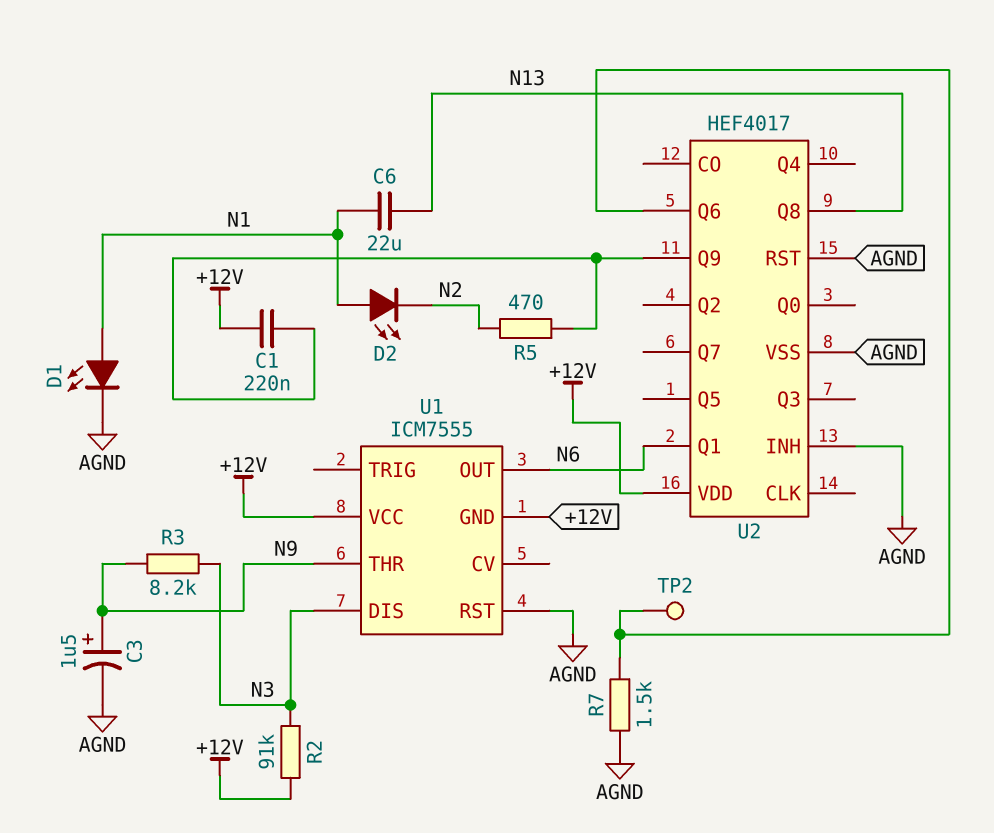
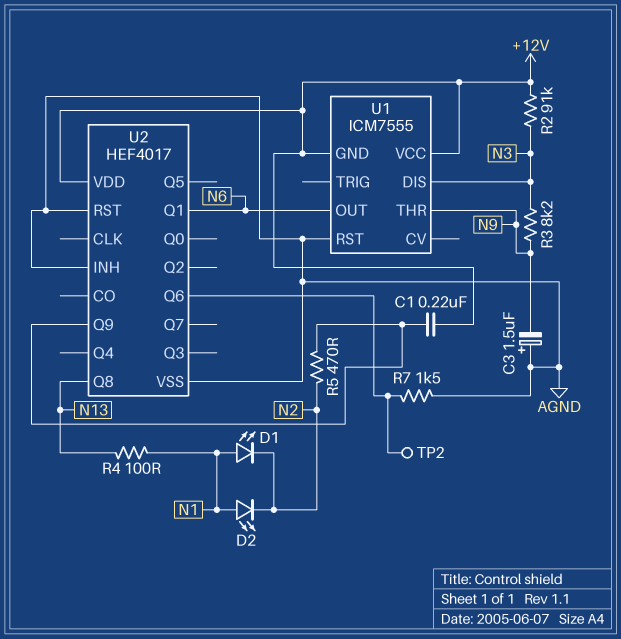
C3: 1.5uF (plus N9, minus AGND) -> 1.5uF (plus AGND, minus N9)
C6: 22uF (N1, N13) -> none
D1: LED (A N1, K AGND) -> LED (A N1, K N2)
R4: none -> 100 (N1, N13)

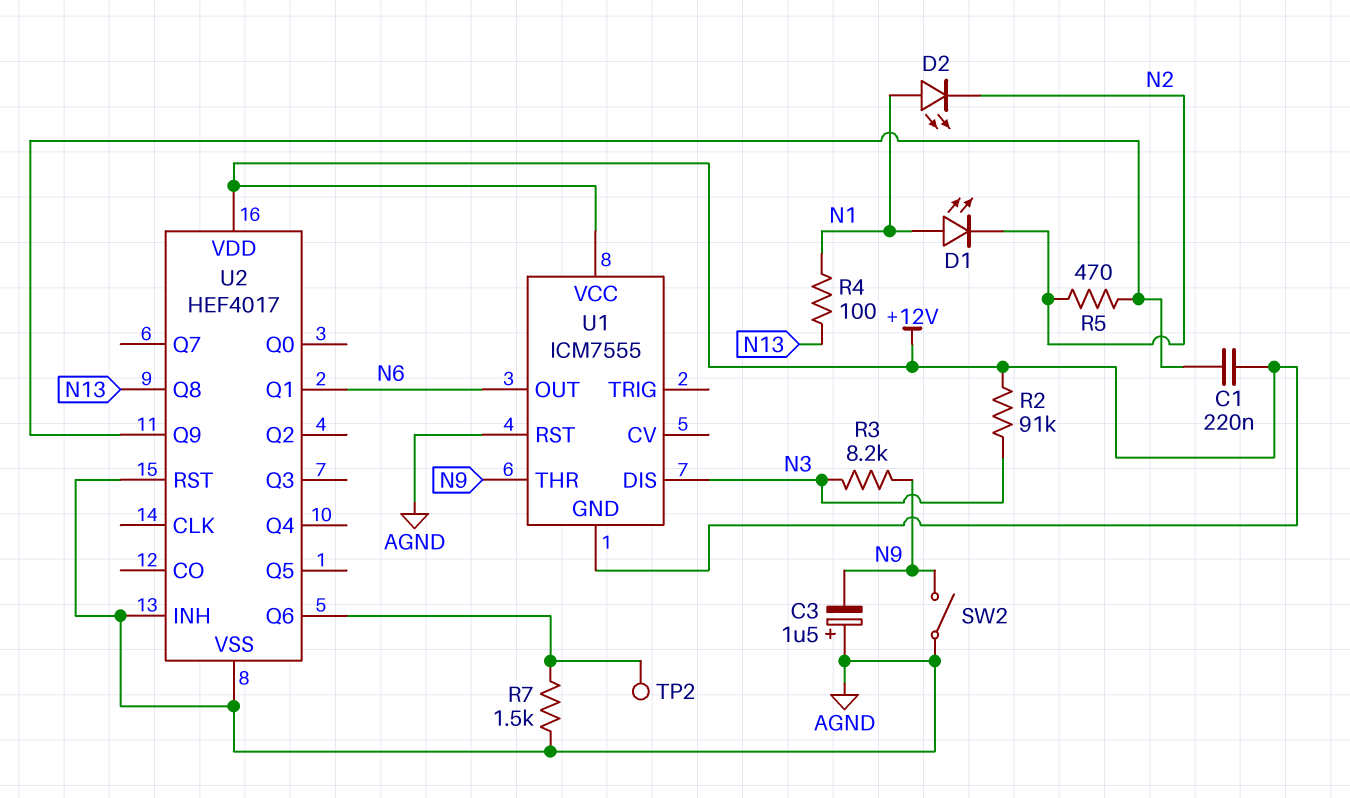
SW2: none -> switch (AGND, N9)

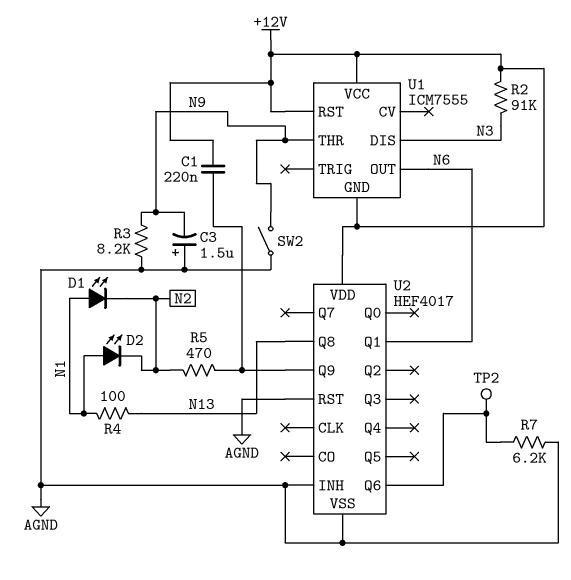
R3: 8.2k (N3, N9) -> 8.2k (AGND, N9)
R7: 1.5k (AGND, U2/Q6) -> 6.2k (AGND, U2/Q6)
U1 pin RST: AGND -> +12V

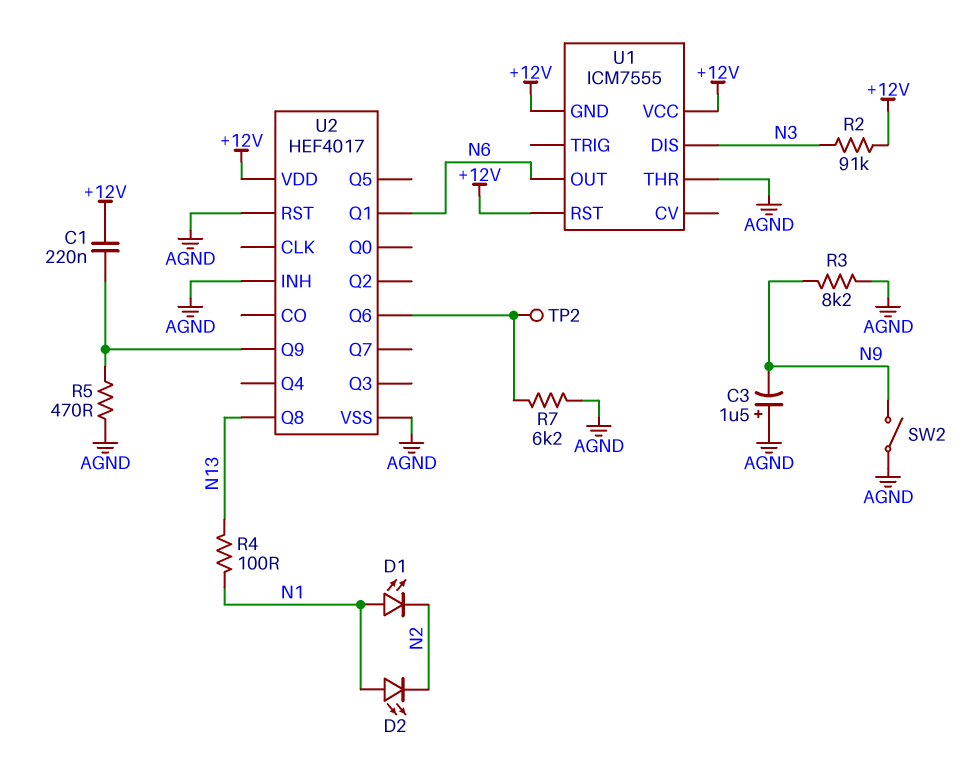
R5: 470 (N2, U2/Q9) -> 470 (AGND, U2/Q9)
U1 pin THR: N9 -> AGND

